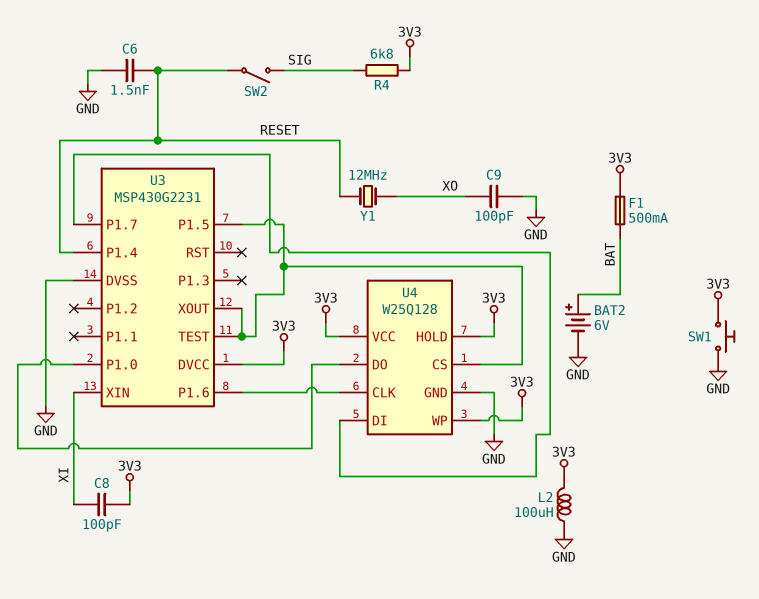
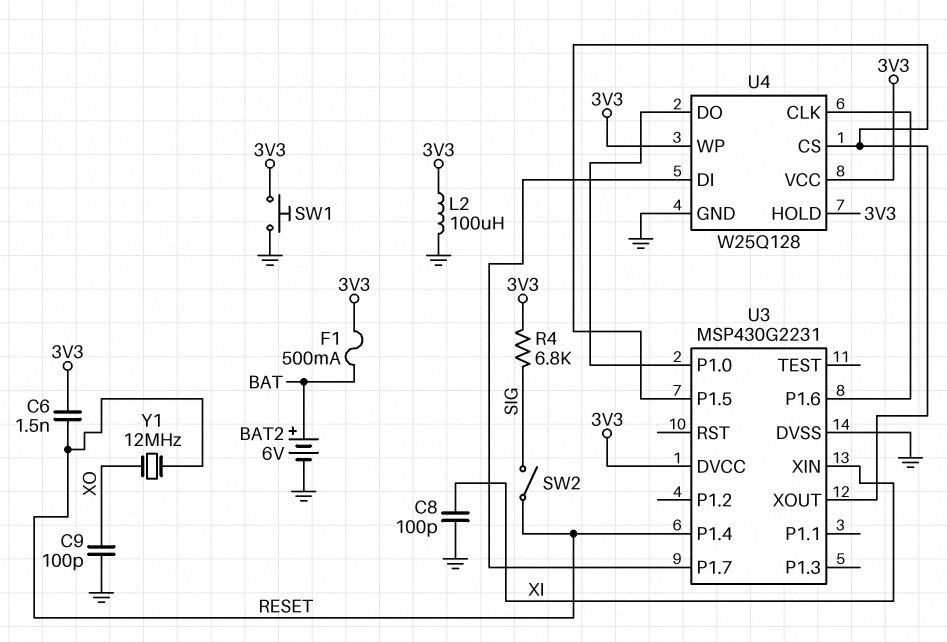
C6: 1.5nF (GND, RESET) -> 1.5nF (3V3, RESET)
C8: 100pF (3V3, XI) -> 100pF (GND, XI)
U3 pin TEST: U3/P1.5 -> none

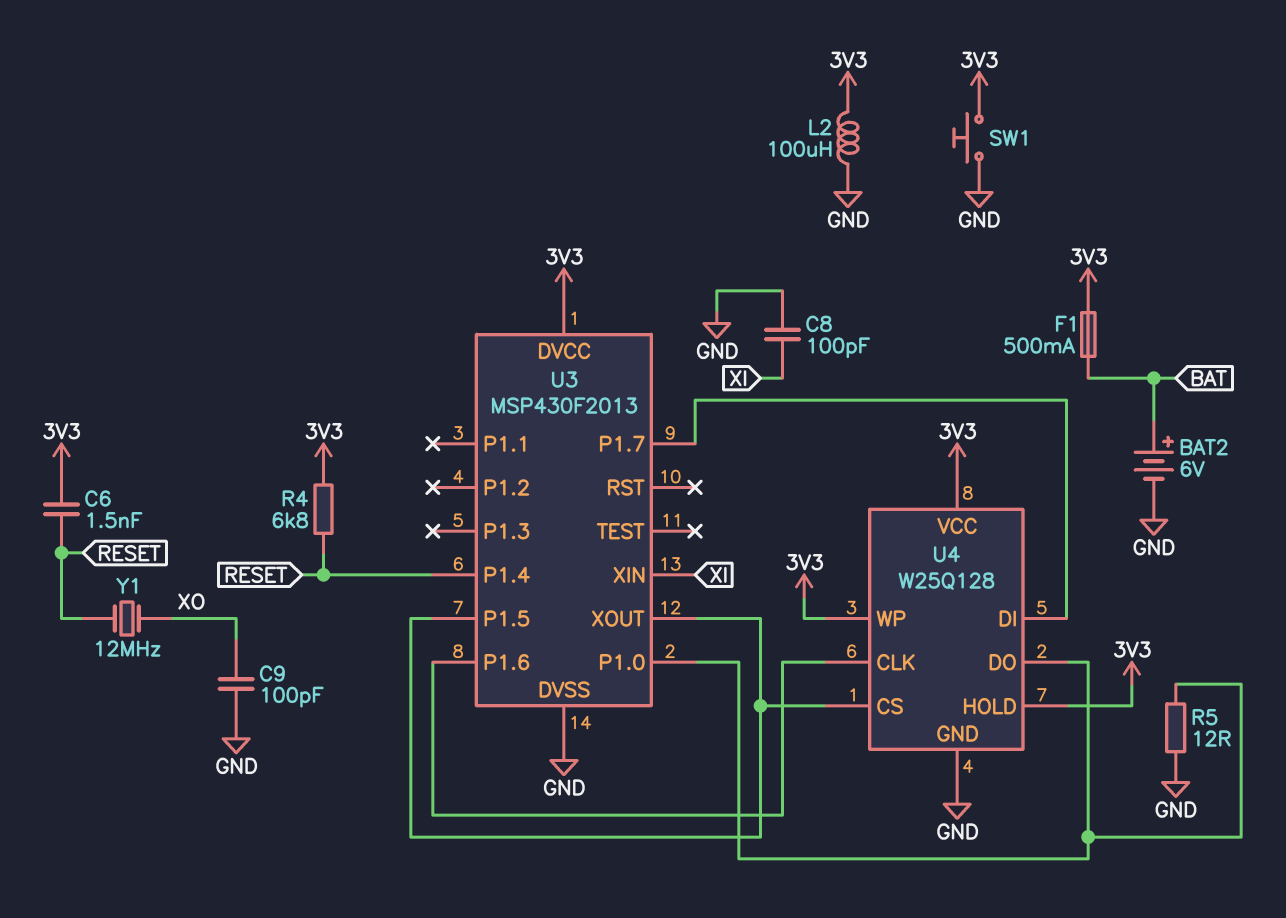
R4: 6.8k (3V3, SIG) -> 6.8k (3V3, RESET)
R5: none -> 12 (GND, U3/P1.0)
SW2: switch (RESET, SIG) -> none
U3: MSP430G2231 -> MSP430F2013

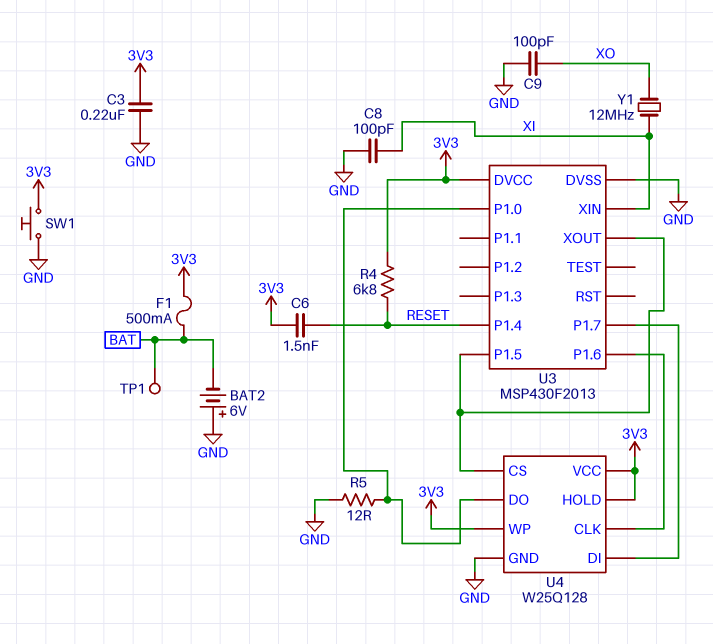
BAT2: 6V (plus BAT, minus GND) -> 6V (plus GND, minus BAT)
C3: none -> 220nF (3V3, GND)
L2: 100uH (3V3, GND) -> none
TP1: none -> test point (BAT)
Y1: 12MHz (RESET, XO) -> 12MHz (XI, XO)

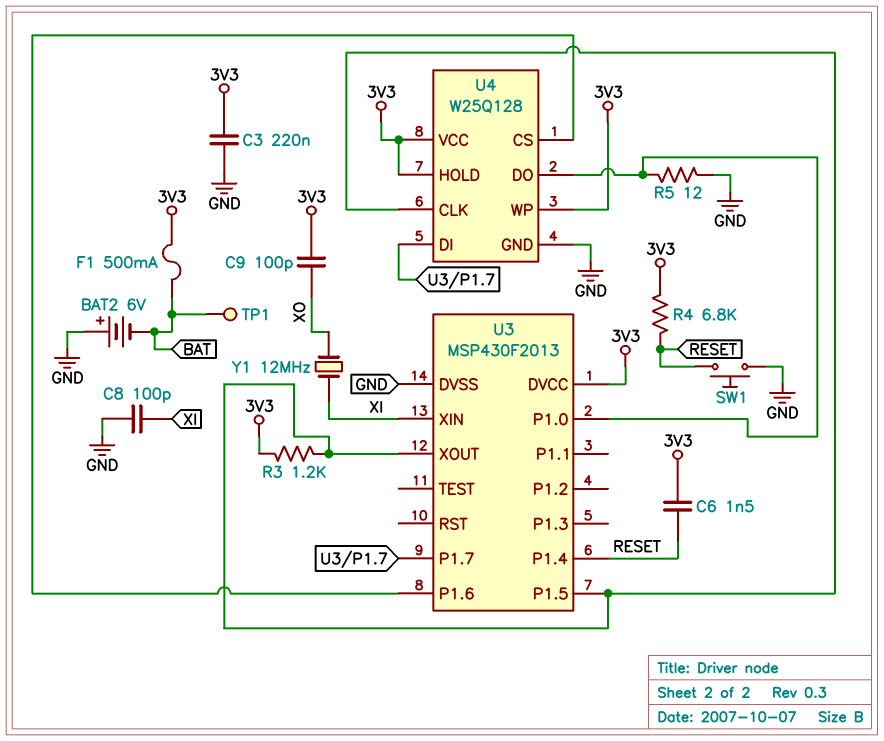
C9: 100pF (GND, XO) -> 100pF (3V3, XO)
R3: none -> 1.2k (3V3, U3/P1.5)
SW1: button (3V3, GND) -> button (GND, RESET)
U4 pin CLK: U3/P1.6 -> U3/P1.5
U4 pin CS: U3/P1.5 -> U3/P1.6

